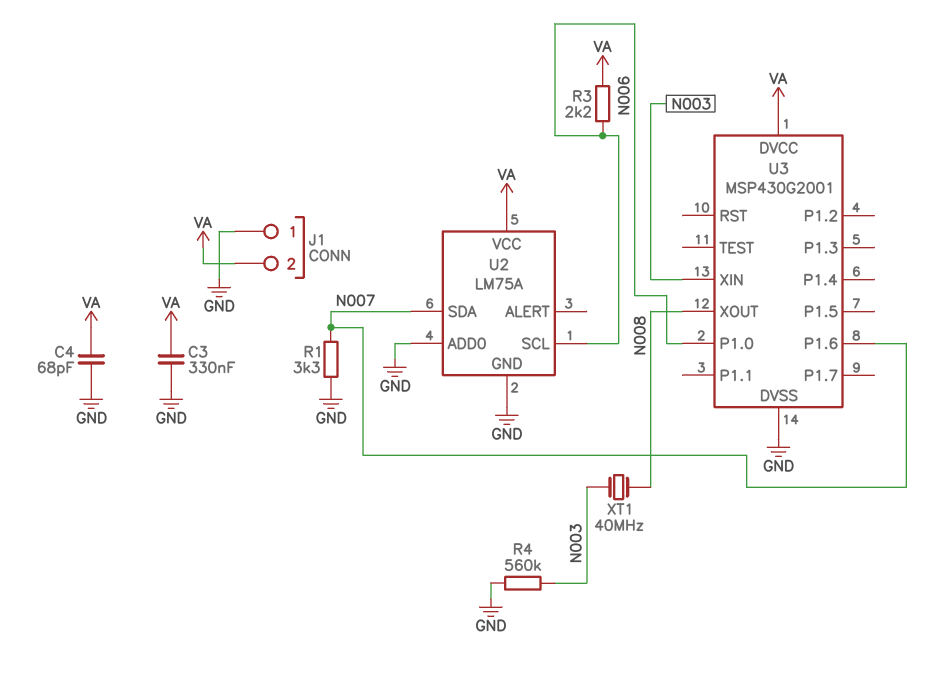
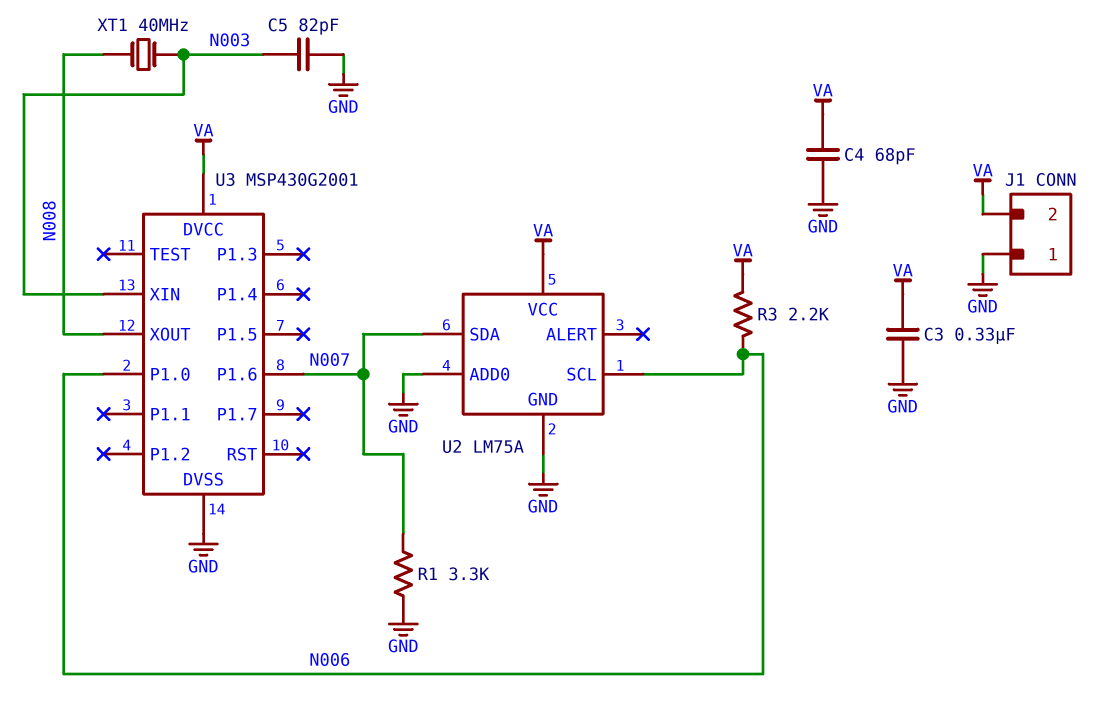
C5: none -> 82pF (GND, N003)
R4: 560k (GND, N003) -> none

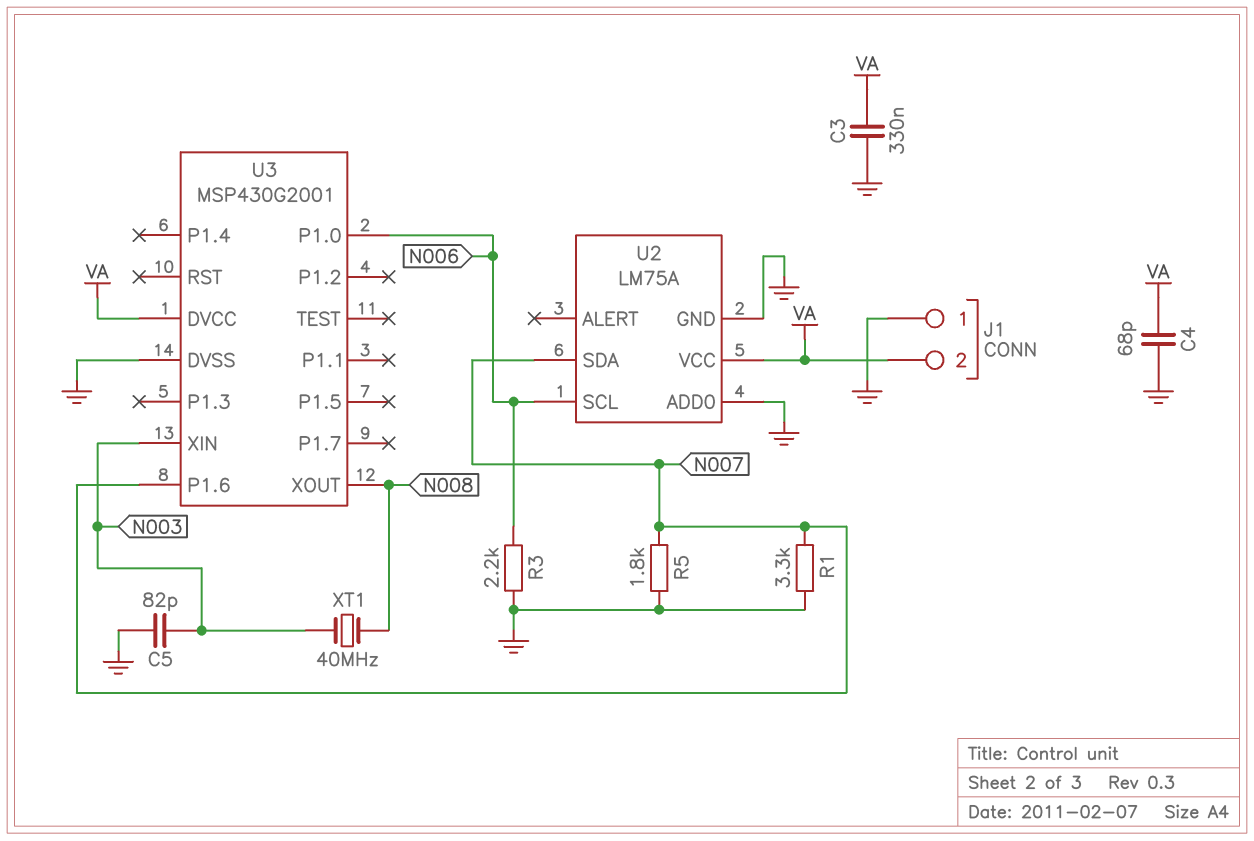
R3: 2.2k (N006, VA) -> 2.2k (GND, N006)
R5: none -> 1.8k (GND, N007)

